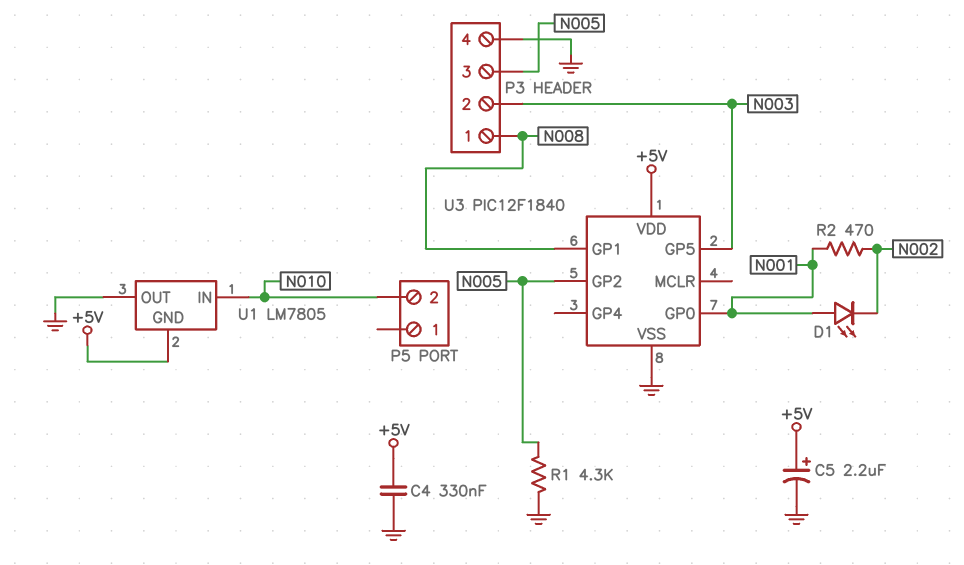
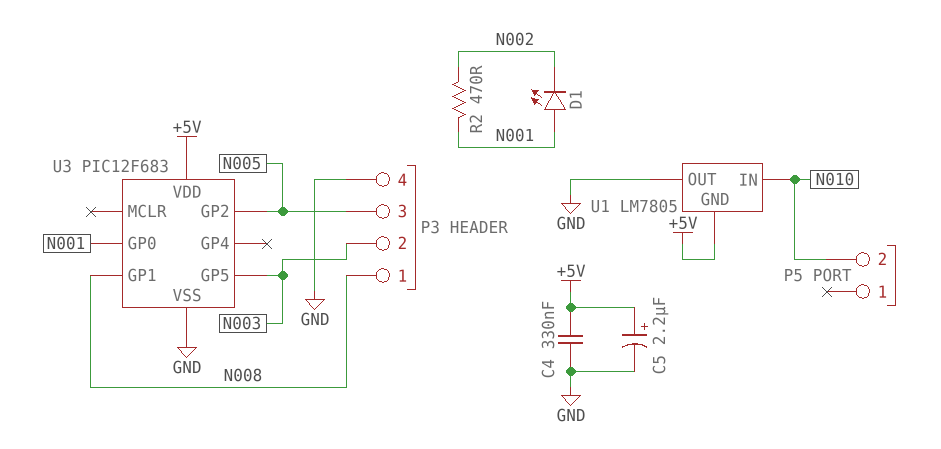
R1: 4.3k (GND, N005) -> none
U3: PIC12F1840 -> PIC12F683

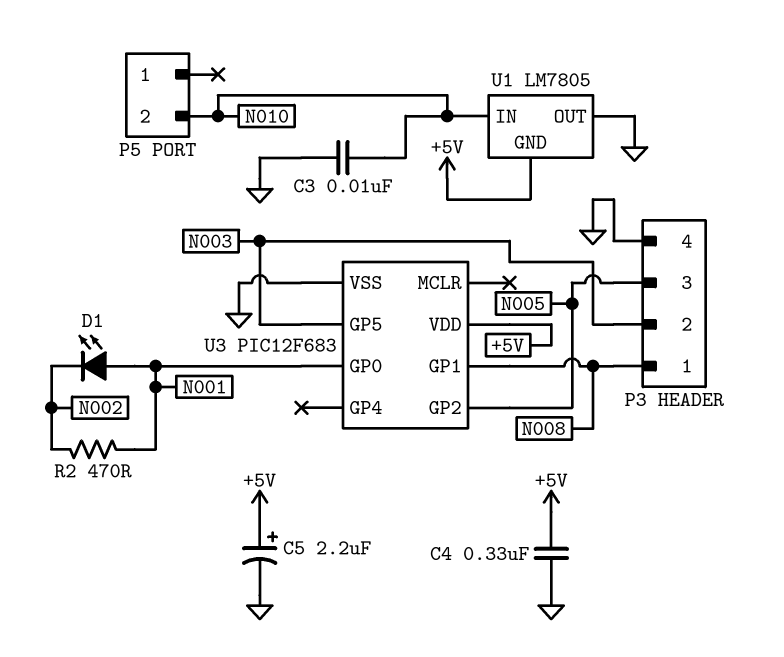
C3: none -> 10nF (GND, N010)

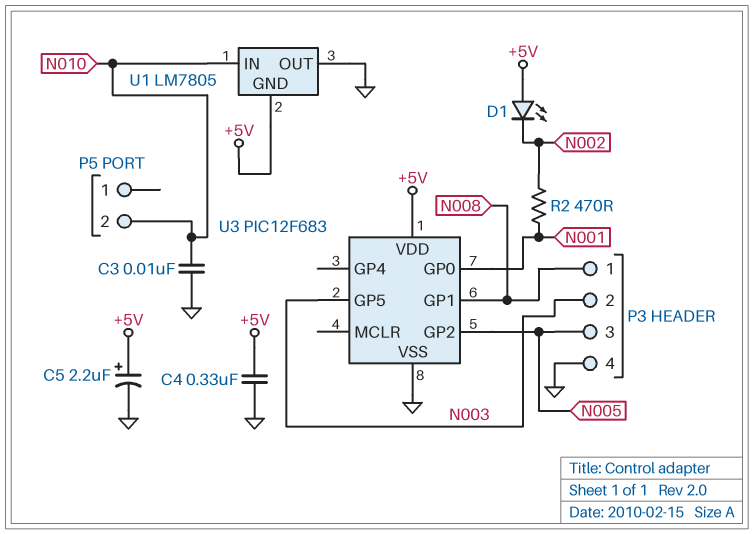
D1: LED (A N001, K N002) -> LED (A +5V, K N002)

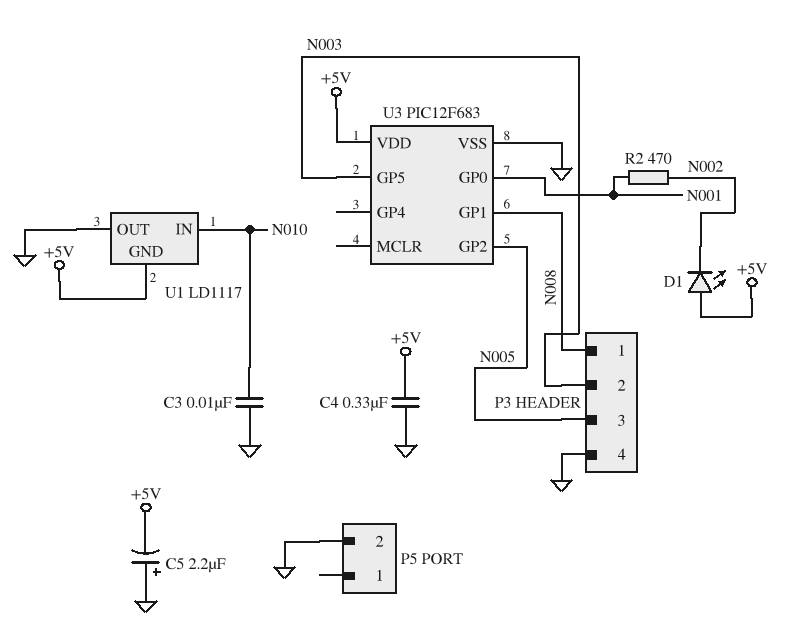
C5: 2.2uF (plus +5V, minus GND) -> 2.2uF (plus GND, minus +5V)
P5 pin 2: N010 -> GND
U1: LM7805 -> LD1117

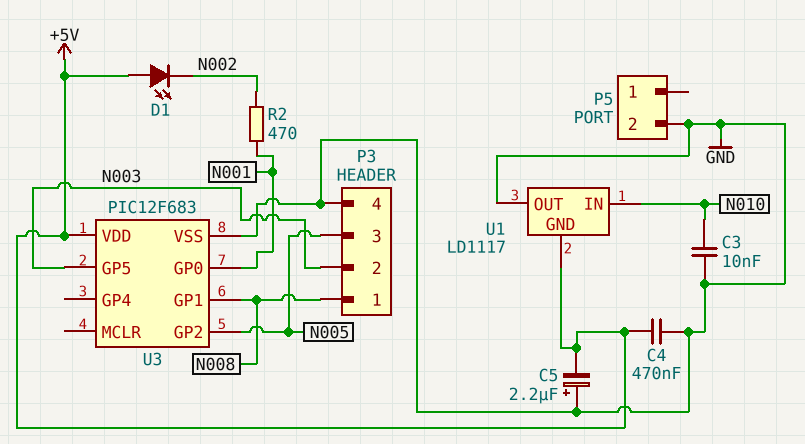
C4: 330nF (+5V, GND) -> 470nF (+5V, GND)

